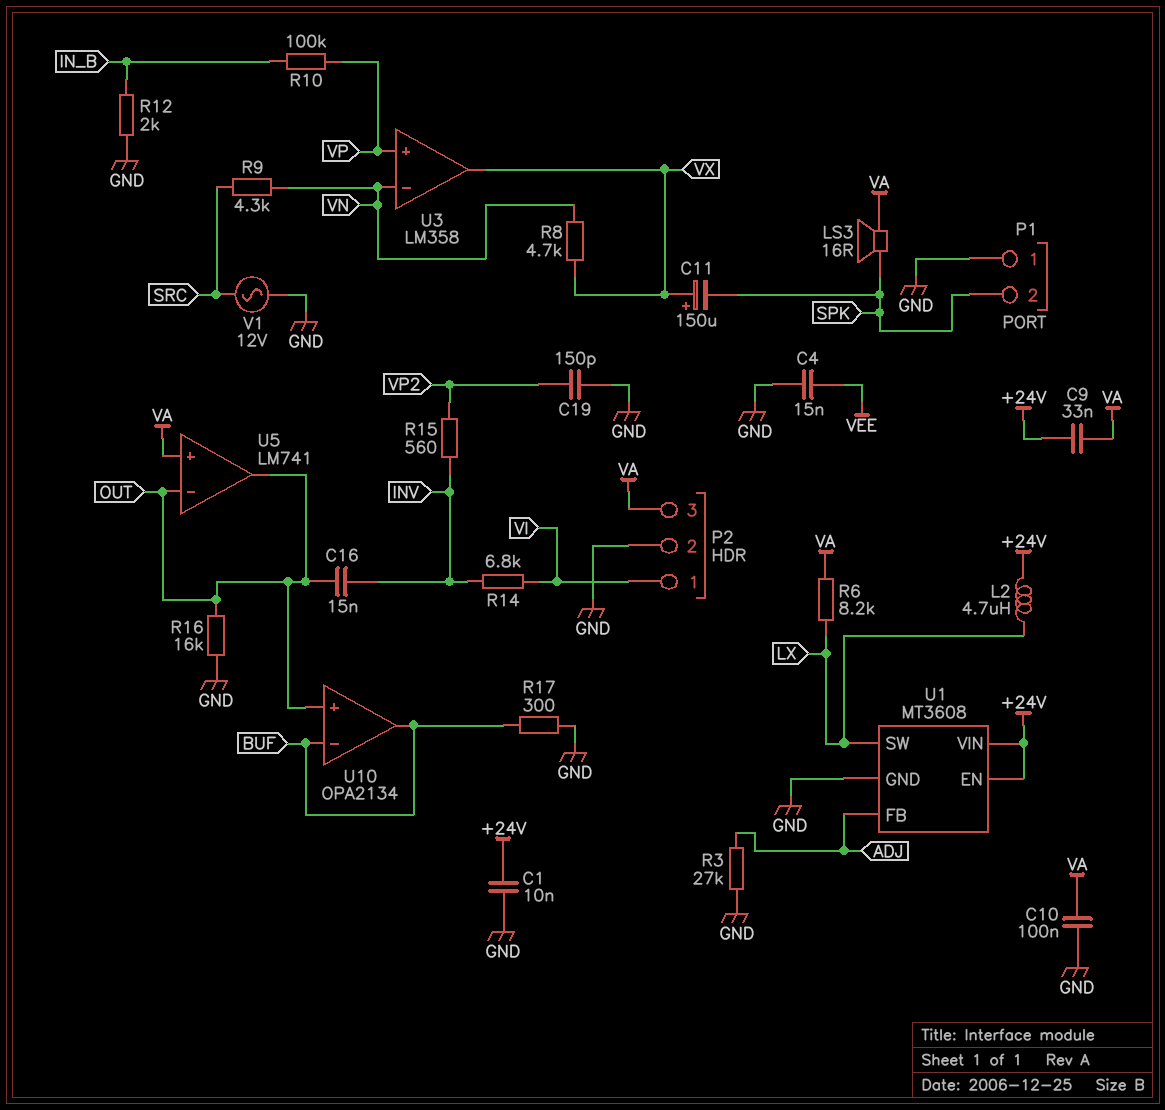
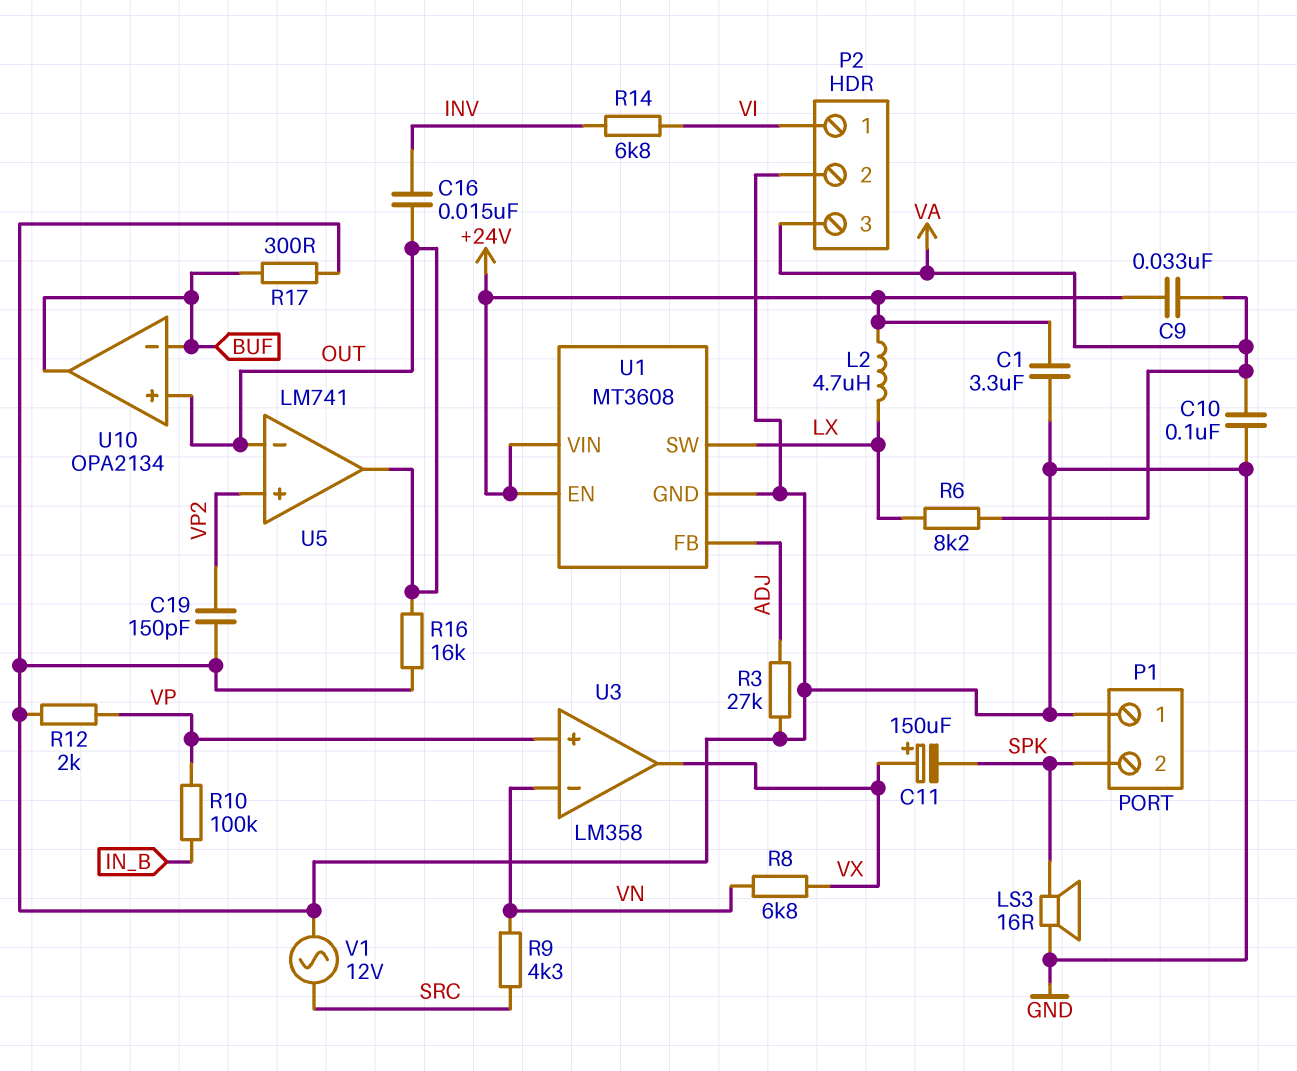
C1: 10nF (+24V, GND) -> 3.3uF (+24V, GND)
C4: 15nF (GND, VEE) -> none
LS3: speaker 16R (SPK, VA) -> speaker 16R (GND, SPK)
R8: 4.7k (VN, VX) -> 6.8k (VN, VX)
R12: 2k (GND, IN_B) -> 2k (GND, VP)
R15: 560 (INV, VP2) -> none
U5 pin in+: VA -> VP2

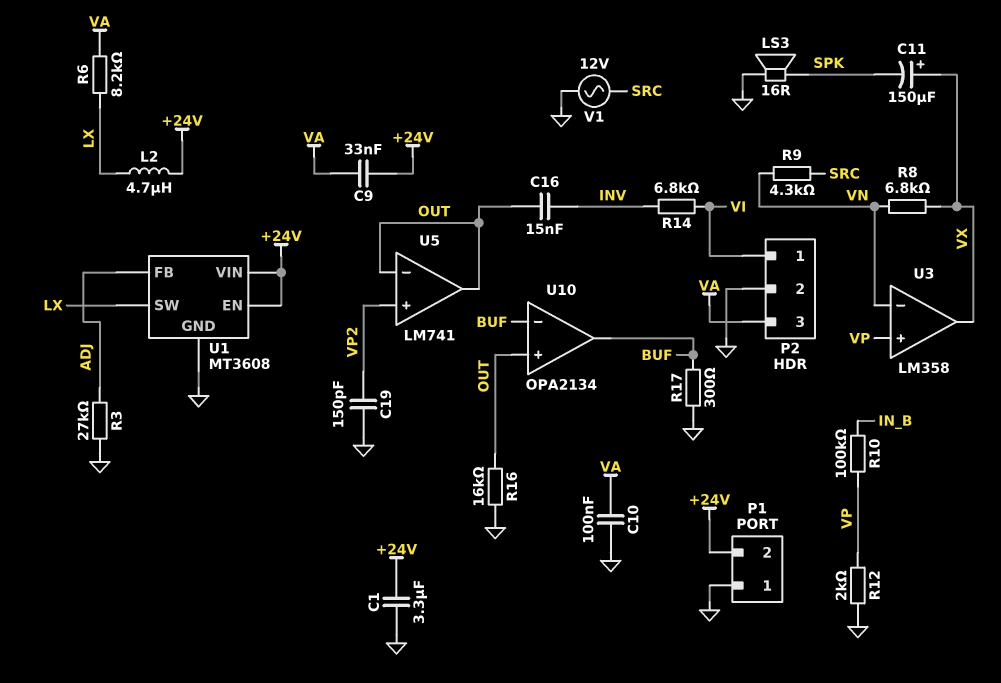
P1 pin 2: SPK -> +24V

